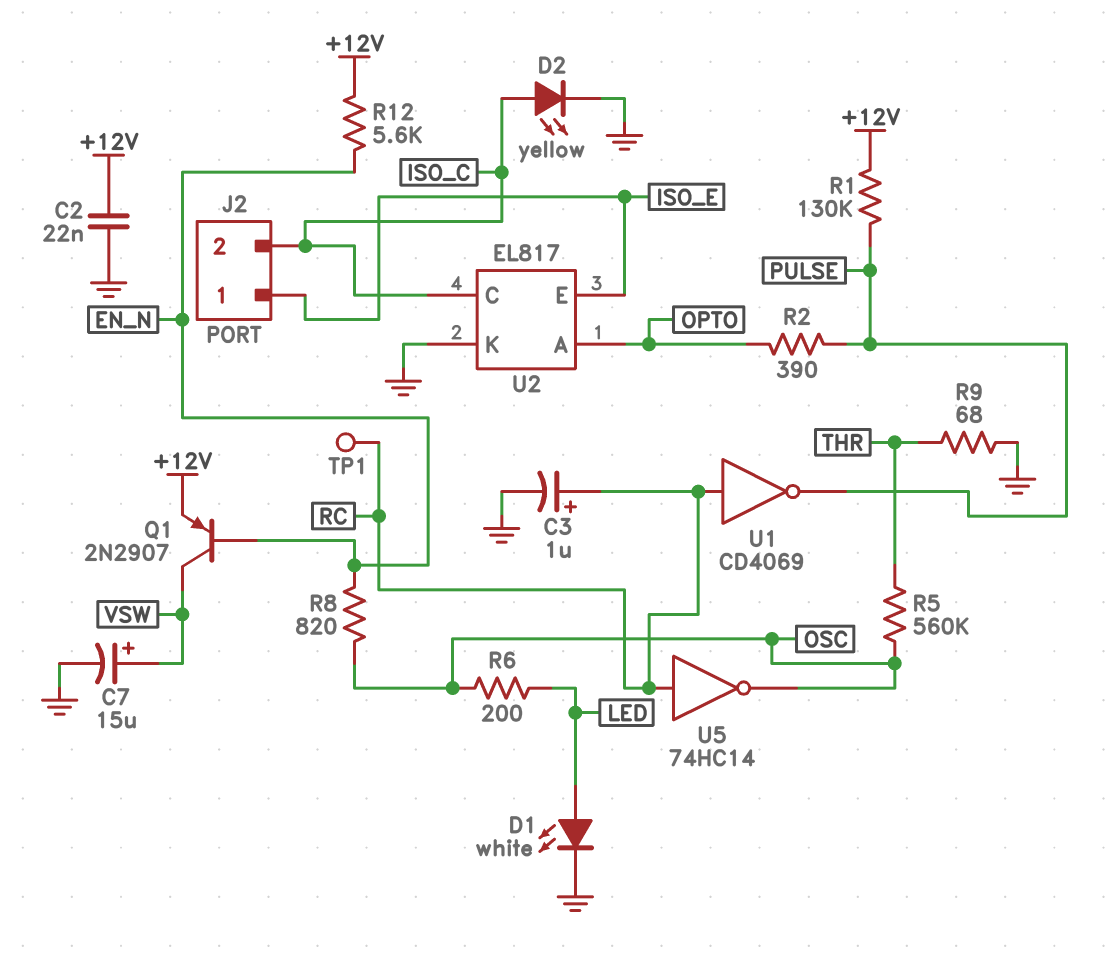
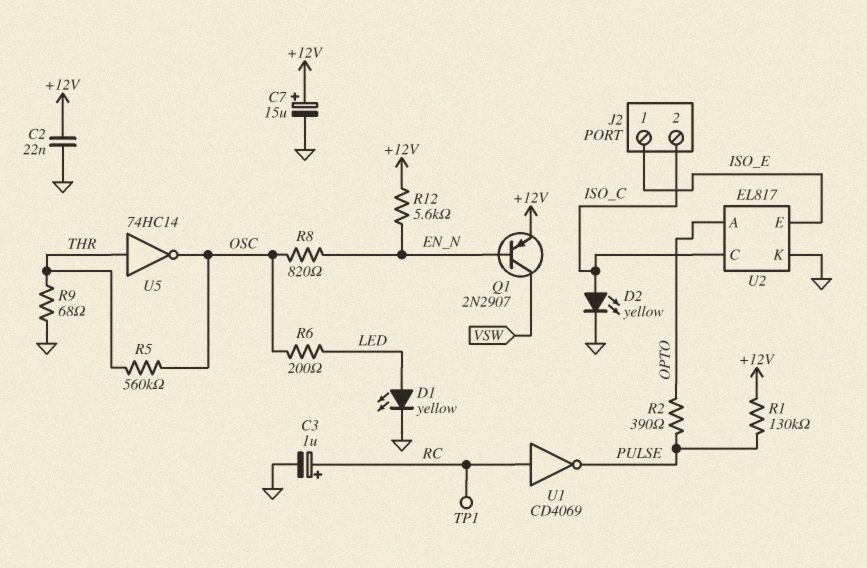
C7: 15uF (plus VSW, minus GND) -> 15uF (plus +12V, minus GND)
D1: LED white (A LED, K GND) -> LED yellow (A LED, K GND)
U5: NOT 74HC14 (in RC, out OSC) -> NOT 74HC14 (in THR, out OSC)

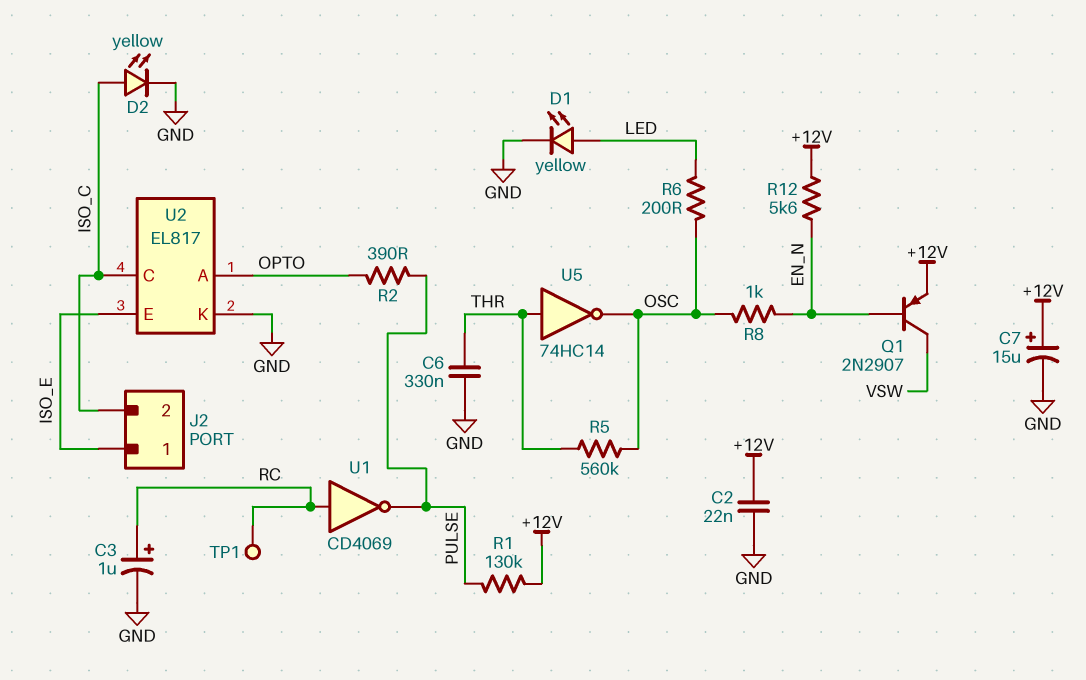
C6: none -> 330nF (GND, THR)
R8: 820 (EN_N, OSC) -> 1k (EN_N, OSC)
R9: 68 (GND, THR) -> none

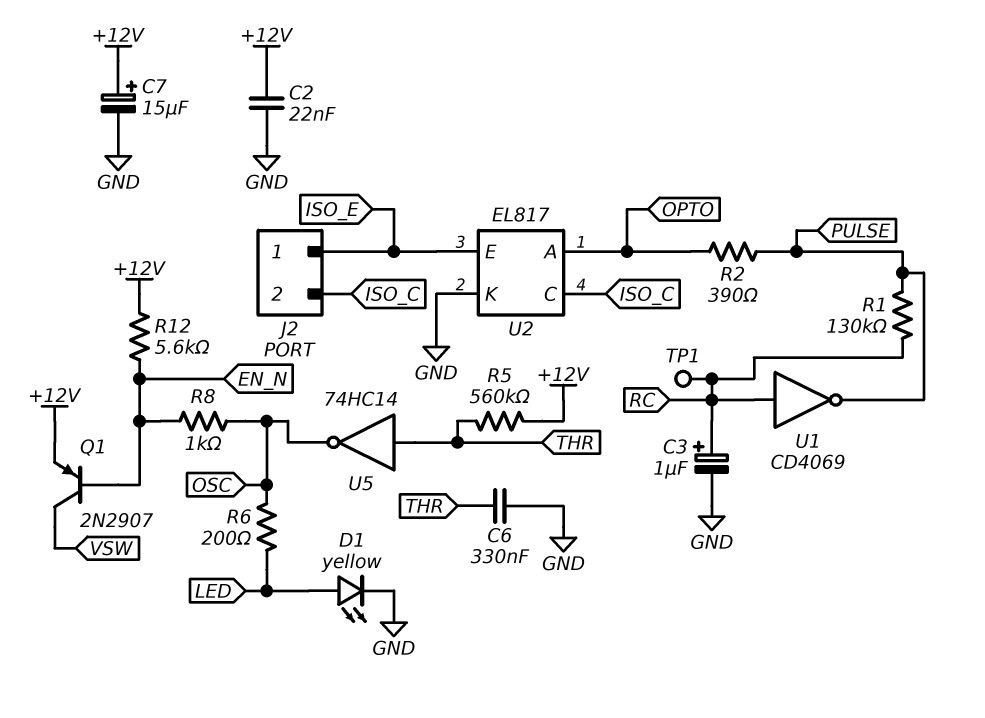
D2: LED yellow (A ISO_C, K GND) -> none
R1: 130k (+12V, PULSE) -> 130k (PULSE, RC)
R5: 560k (OSC, THR) -> 560k (+12V, THR)

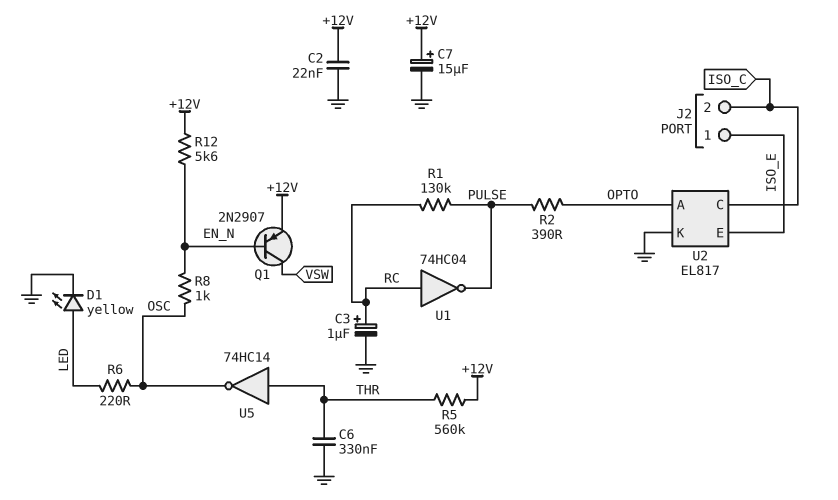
R6: 200 (LED, OSC) -> 220 (LED, OSC)
TP1: test point (RC) -> none
U1: NOT CD4069 (in RC, out PULSE) -> NOT 74HC04 (in RC, out PULSE)

